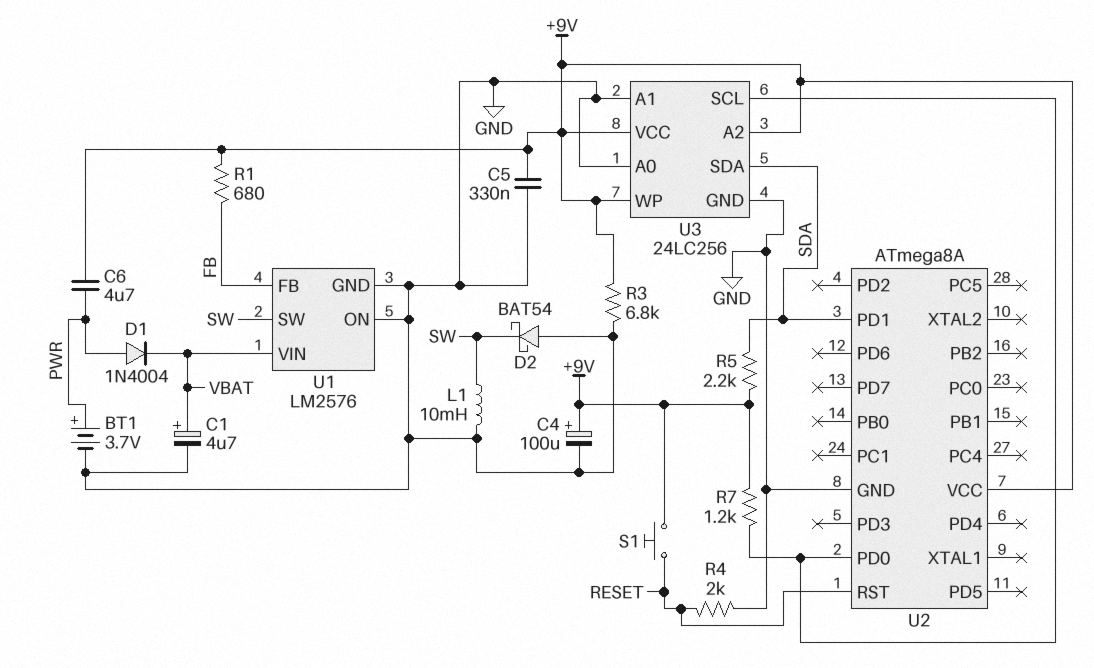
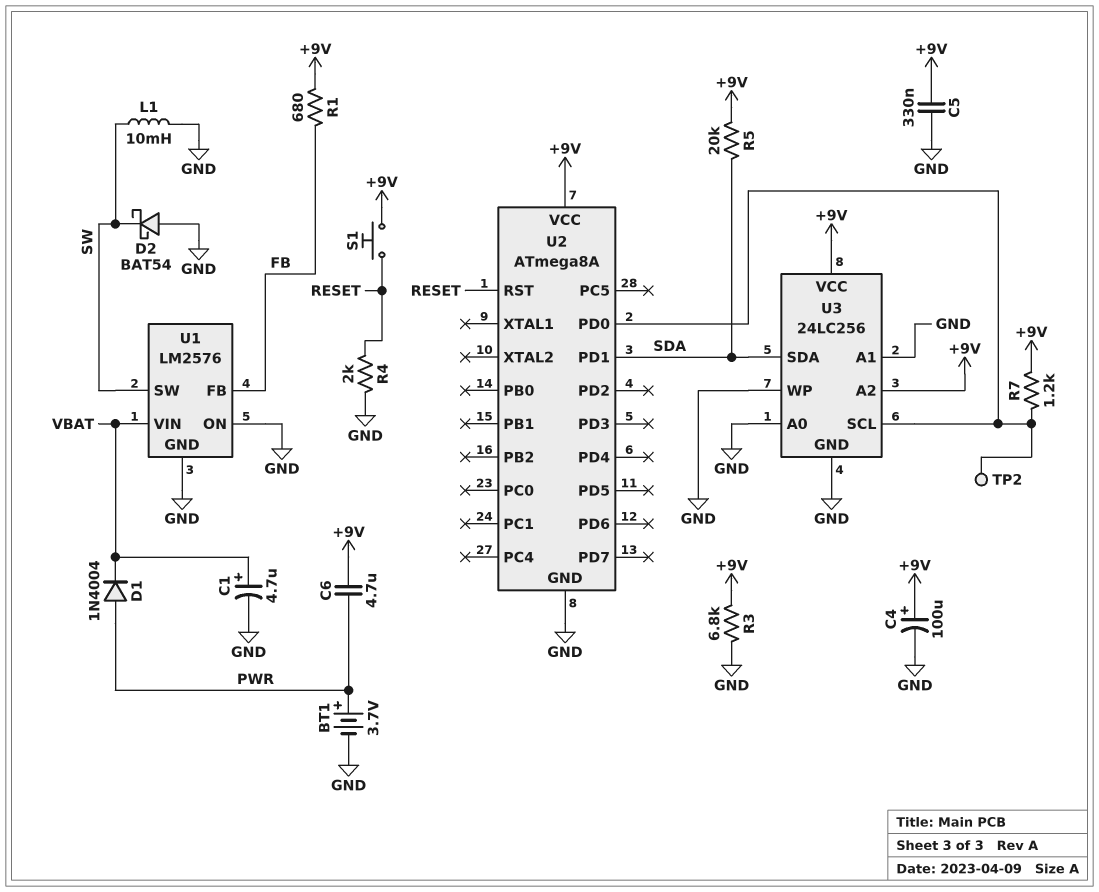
R5: 2.2k (+9V, SDA) -> 20k (+9V, SDA)
TP2: none -> test point (U2/PD0)
U3 pin WP: +9V -> GND

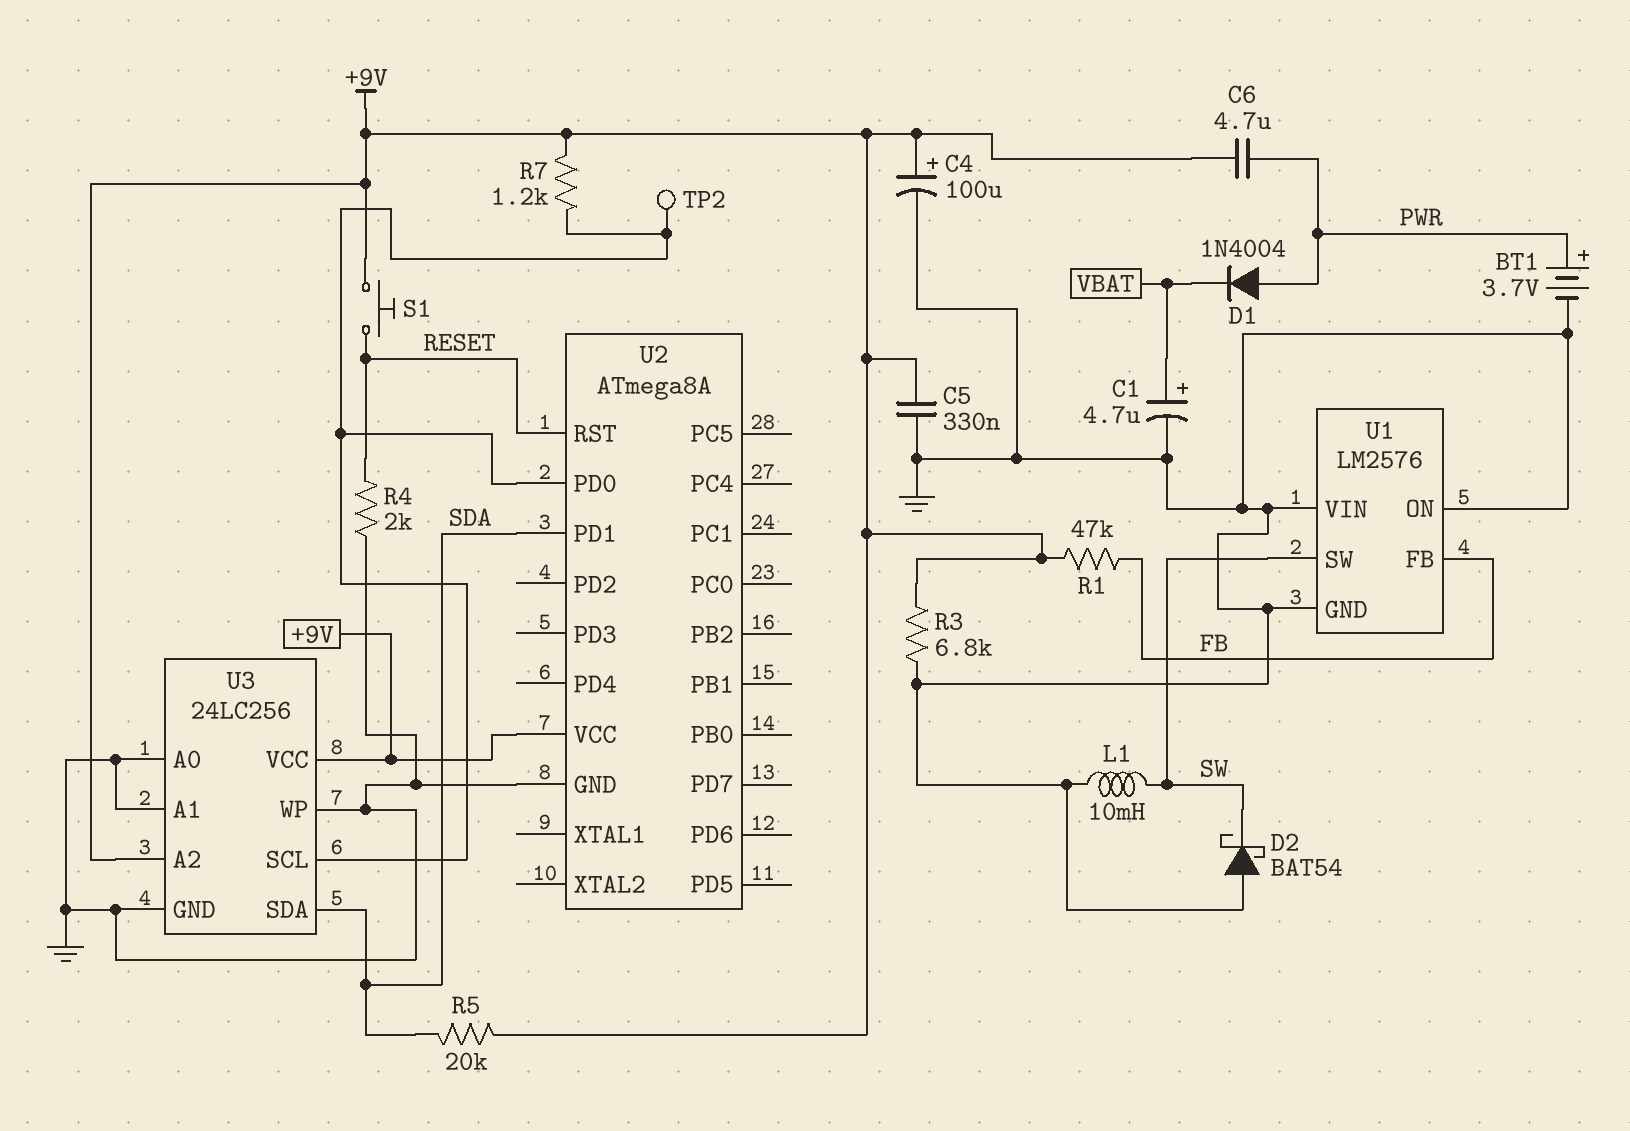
R1: 680 (+9V, FB) -> 47k (+9V, FB)
U1 pin VIN: VBAT -> GND

